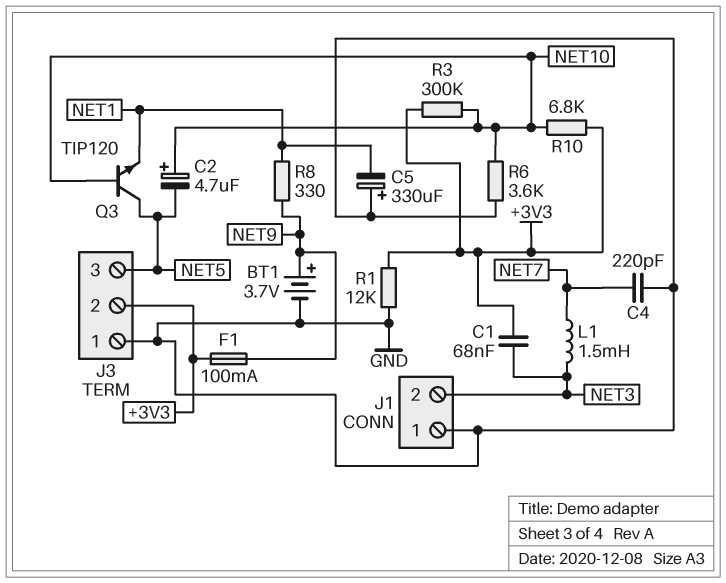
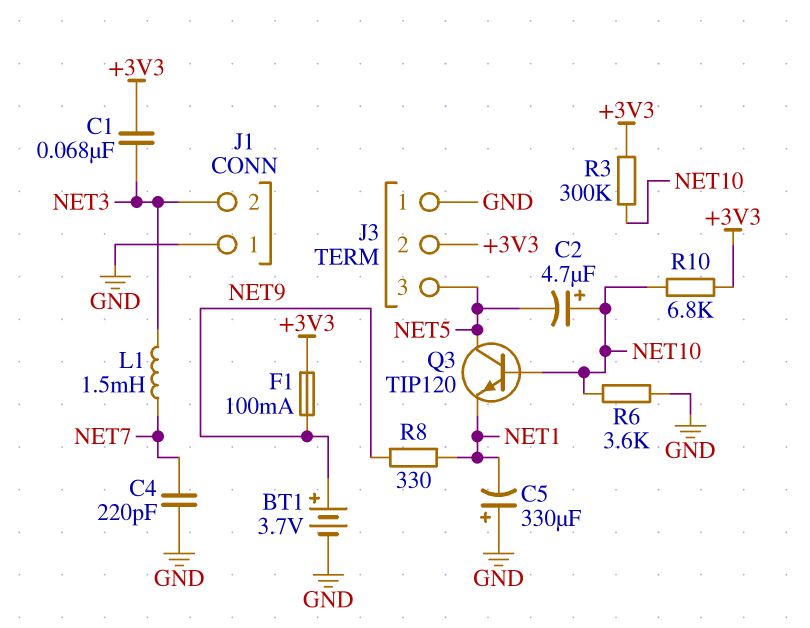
R1: 12k (+3V3, GND) -> none

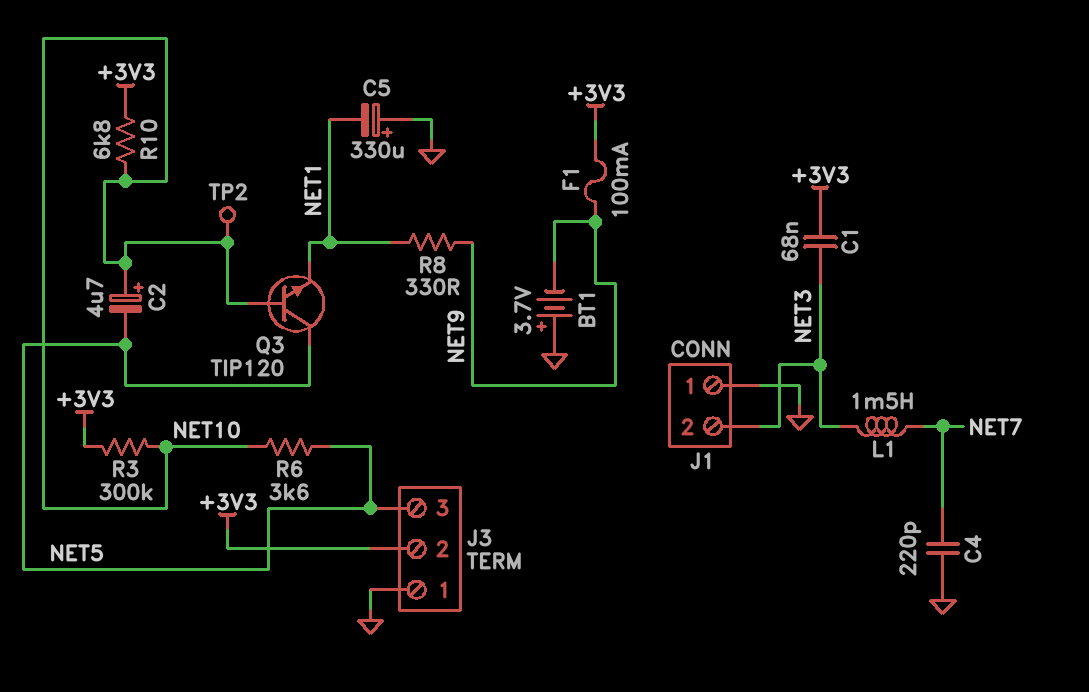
BT1: 3.7V (plus NET9, minus GND) -> 3.7V (plus GND, minus NET9)
R6: 3.6k (GND, NET10) -> 3.6k (NET5, NET10)
TP2: none -> test point (NET10)

